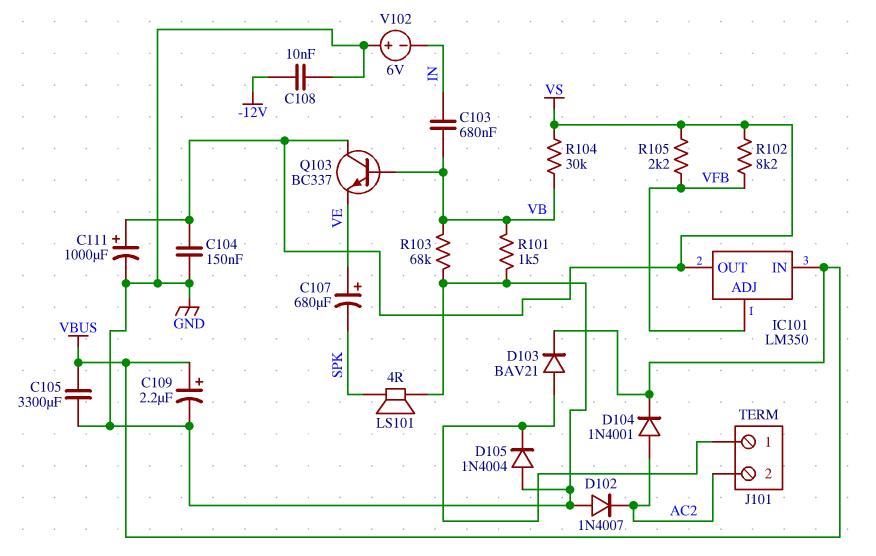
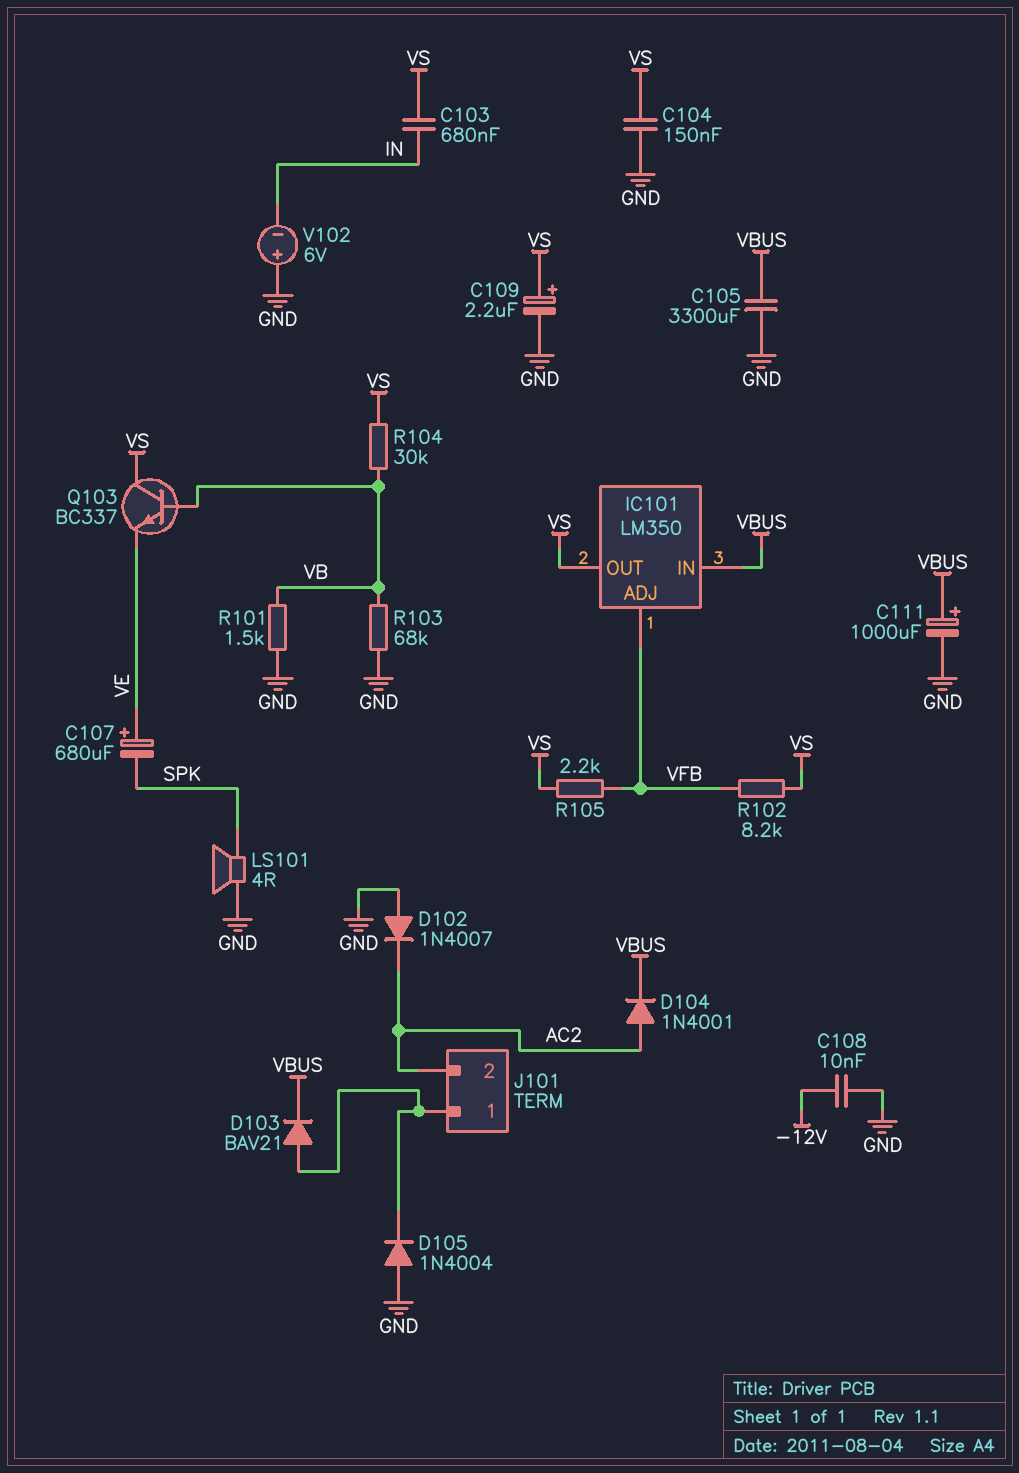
C103: 680nF (IN, VB) -> 680nF (IN, VS)
C109: 2.2uF (plus VBUS, minus GND) -> 2.2uF (plus VS, minus GND)
C111: 1000uF (plus VS, minus GND) -> 1000uF (plus VBUS, minus GND)

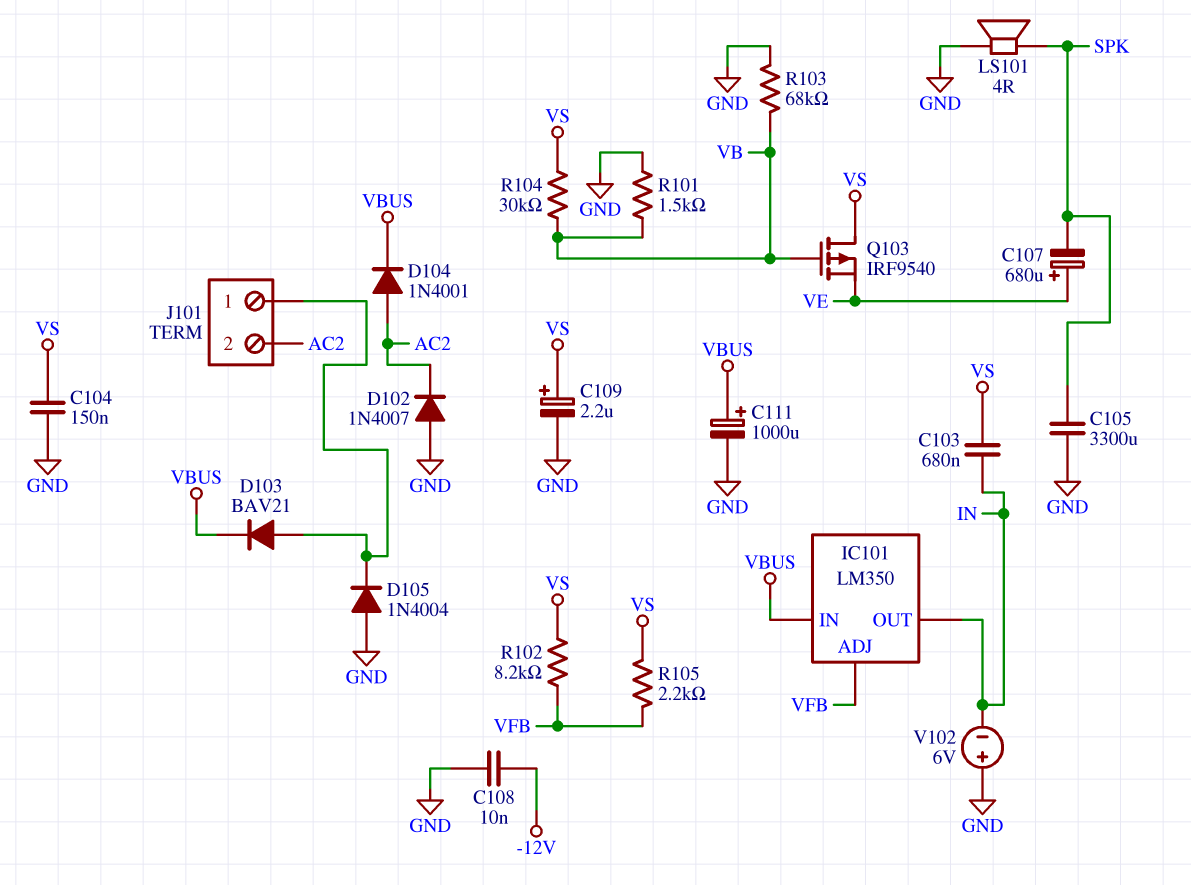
C105: 3300uF (GND, VBUS) -> 3300uF (GND, SPK)
IC101 pin OUT: VS -> IN
Q103: NPN BC337 (B VB, C VS, E VE) -> PMOS IRF9540 (G VB, D VS, S VE)

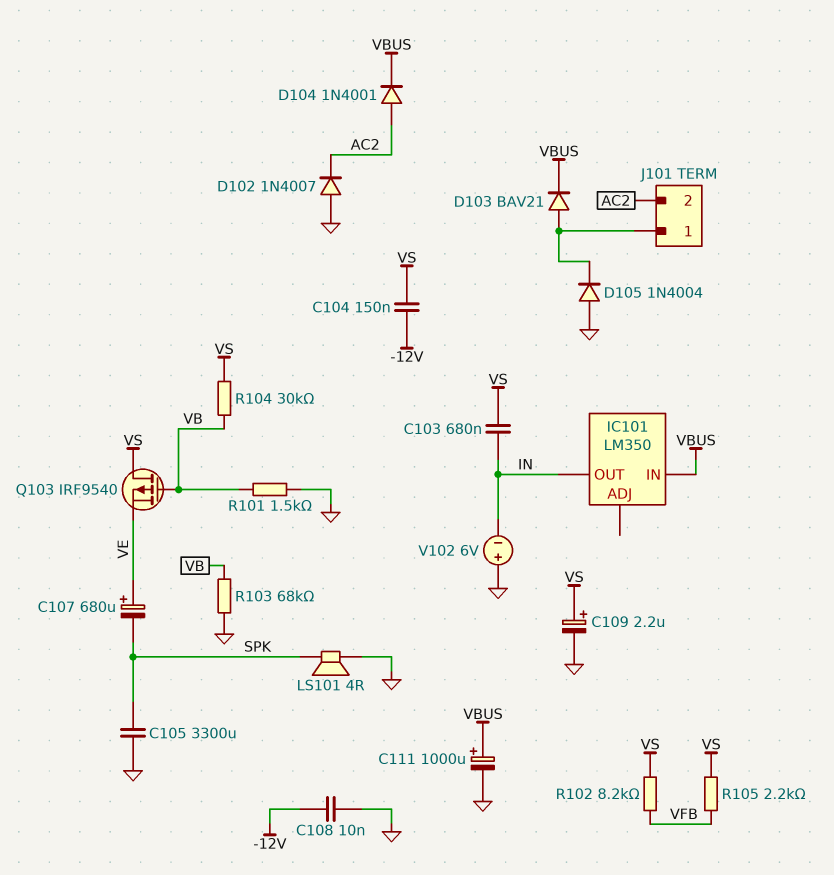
C104: 150nF (GND, VS) -> 150nF (-12V, VS)
IC101 pin ADJ: VFB -> none

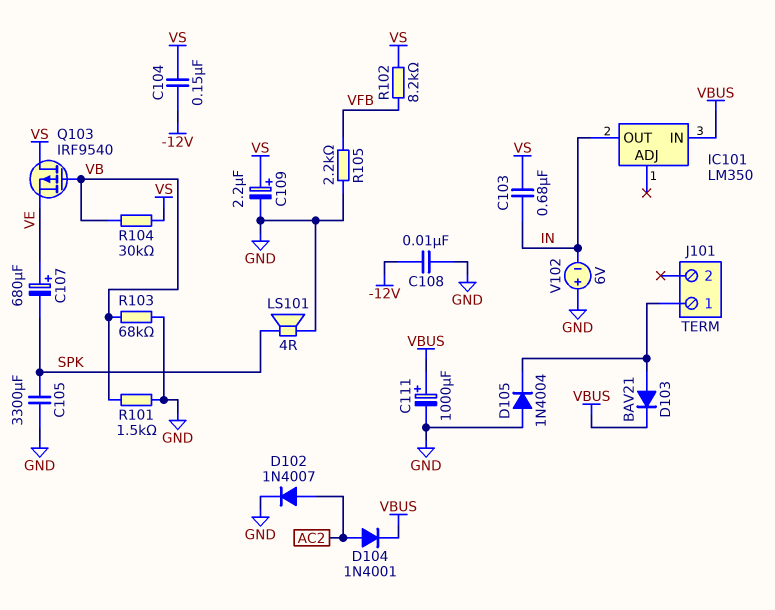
D102: diode 1N4007 (A GND, K AC2) -> diode 1N4007 (A AC2, K GND)
J101 pin 2: AC2 -> none
R105: 2.2k (VFB, VS) -> 2.2k (GND, VFB)

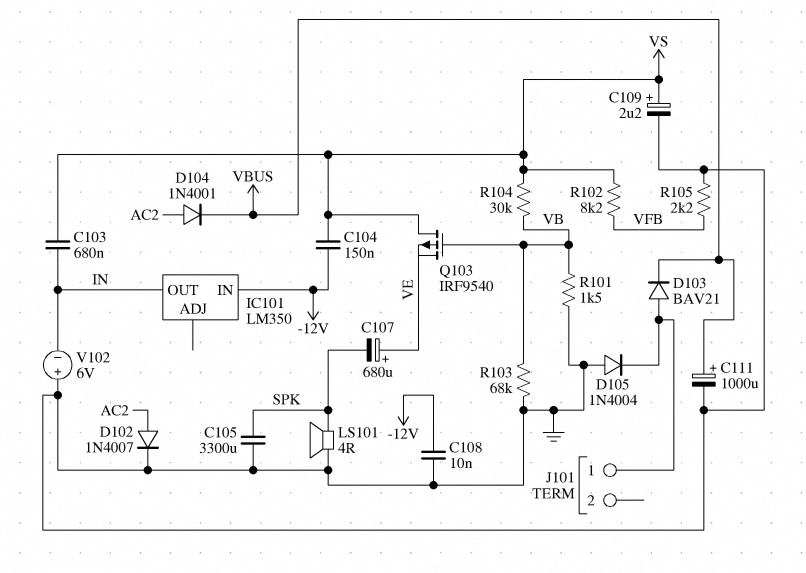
IC101 pin IN: VBUS -> -12V

